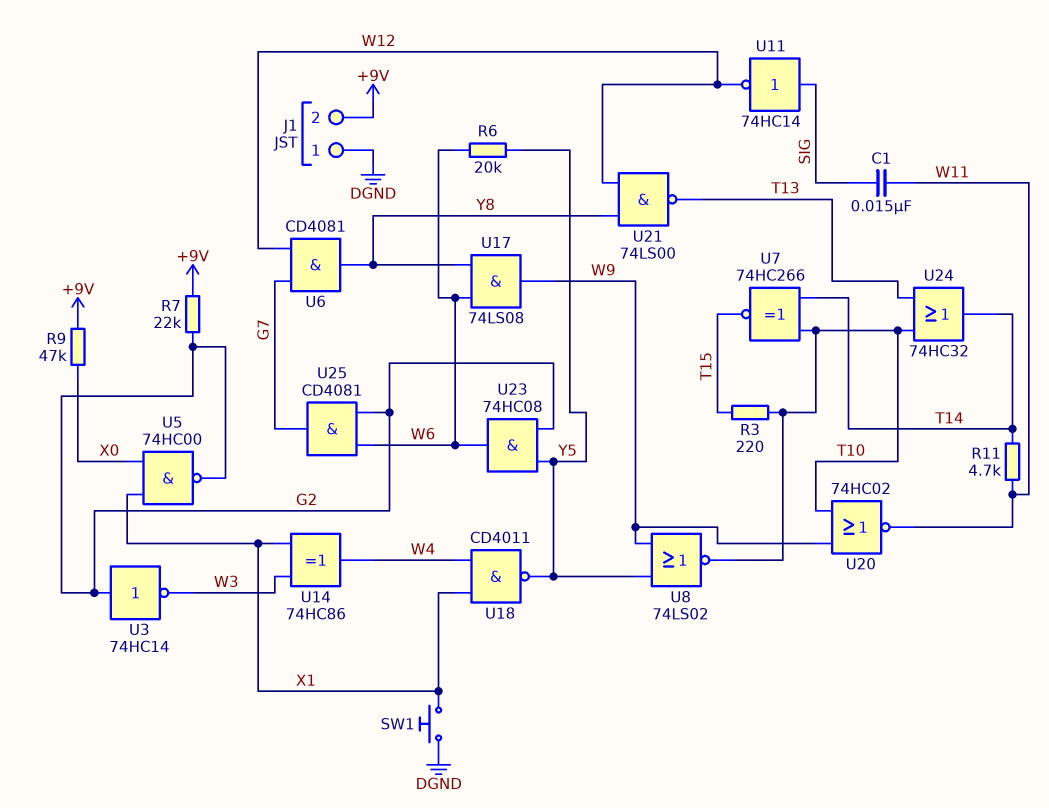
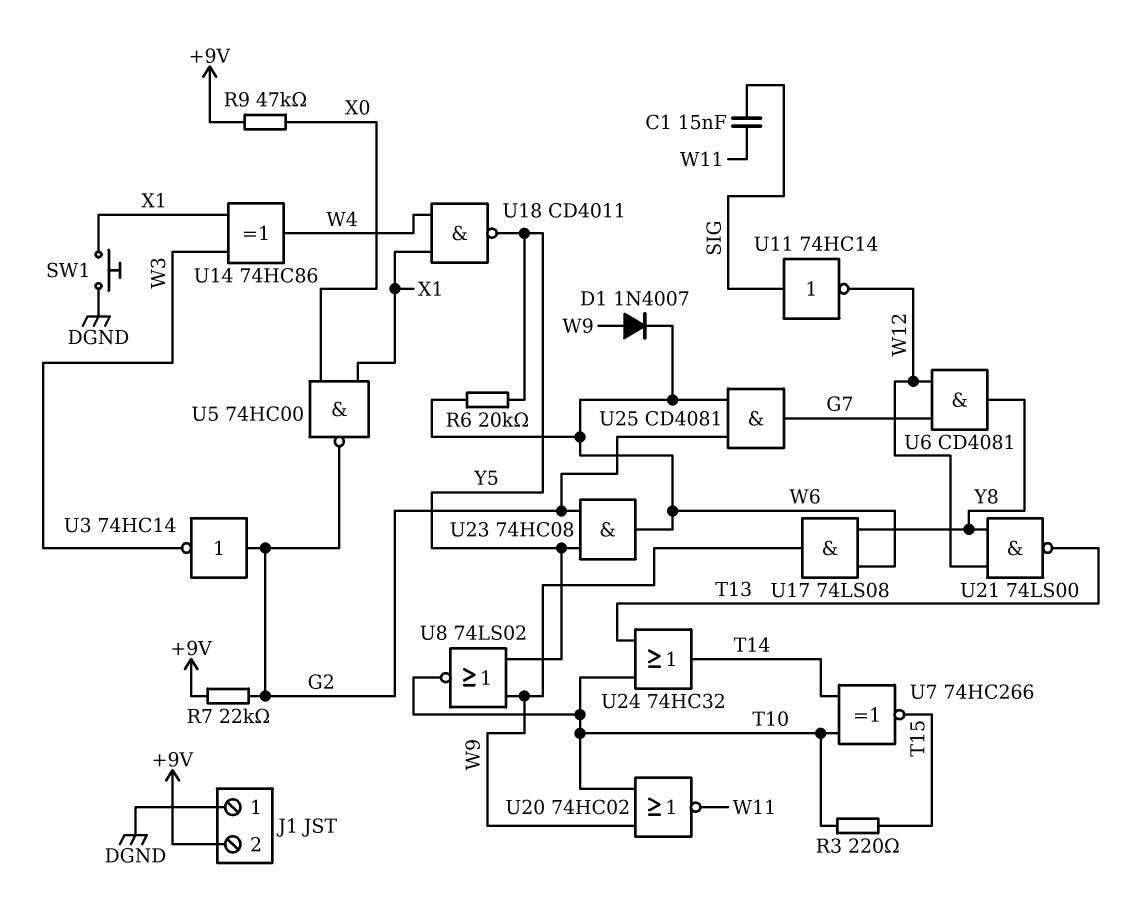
D1: none -> diode 1N4007 (A W9, K W6)
R11: 4.7k (T14, W11) -> none

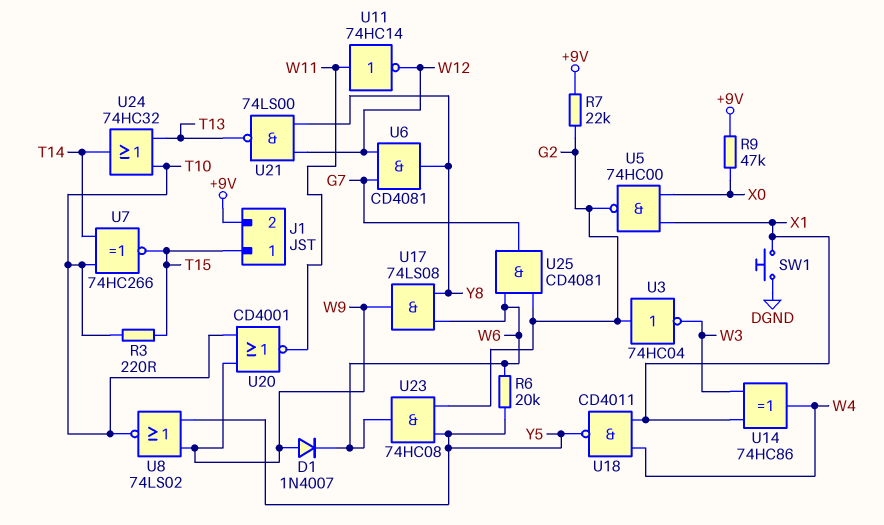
C1: 15nF (SIG, W11) -> none
J1 pin 1: DGND -> T15
U3: NOT 74HC14 (in G2, out W3) -> NOT 74HC04 (in G2, out W3)
U11: NOT 74HC14 (in SIG, out W12) -> NOT 74HC14 (in W11, out W12)
U20: NOR 74HC02 (in T10, in W9, out W11) -> NOR CD4001 (in T10, in W9, out W11)

